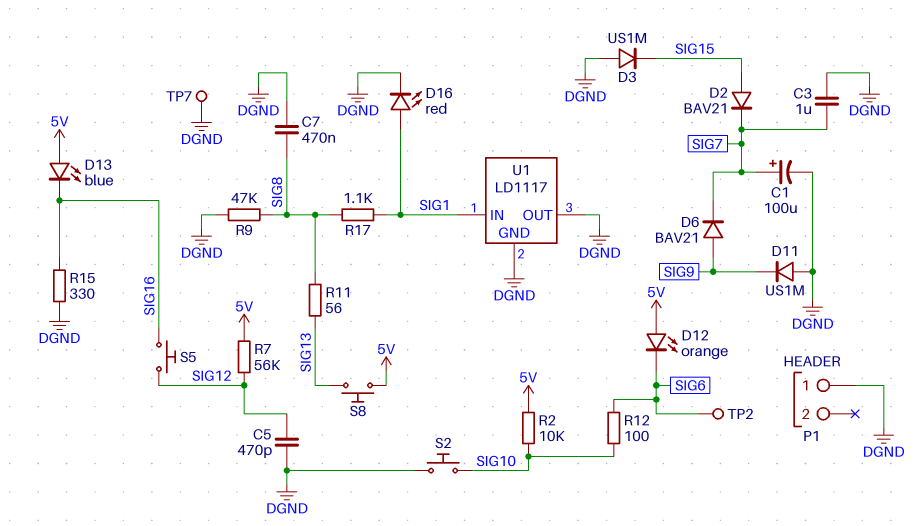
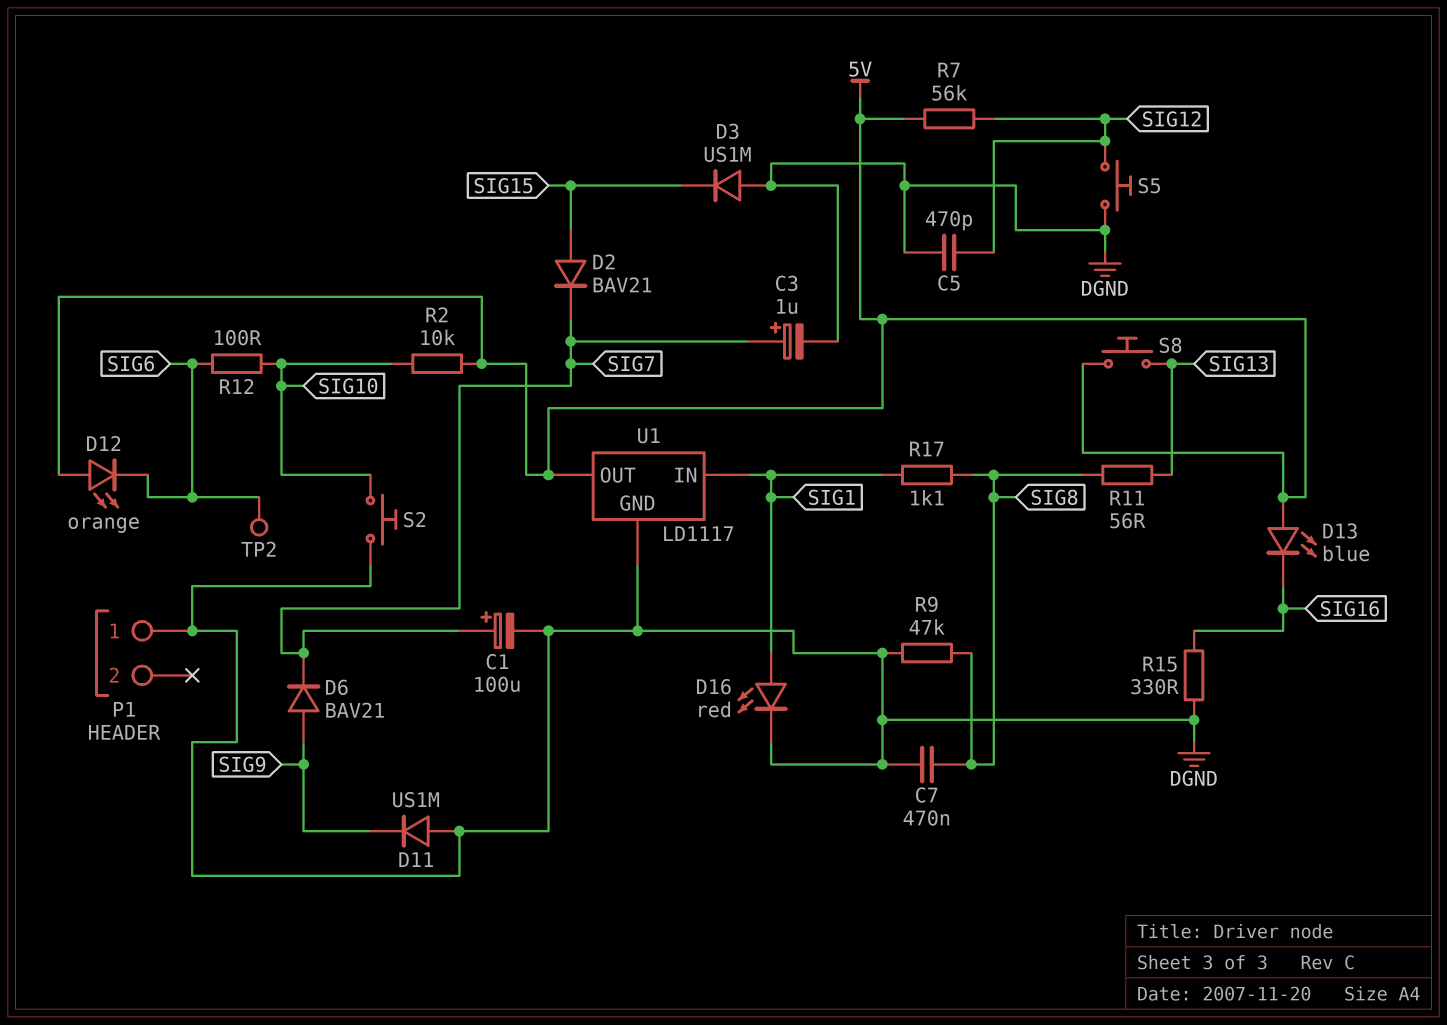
C3: 1uF (DGND, SIG7) -> 1uF (plus SIG7, minus DGND)
S5: button (SIG12, SIG16) -> button (DGND, SIG12)
TP7: test point (DGND) -> none
U1 pin OUT: DGND -> 5V

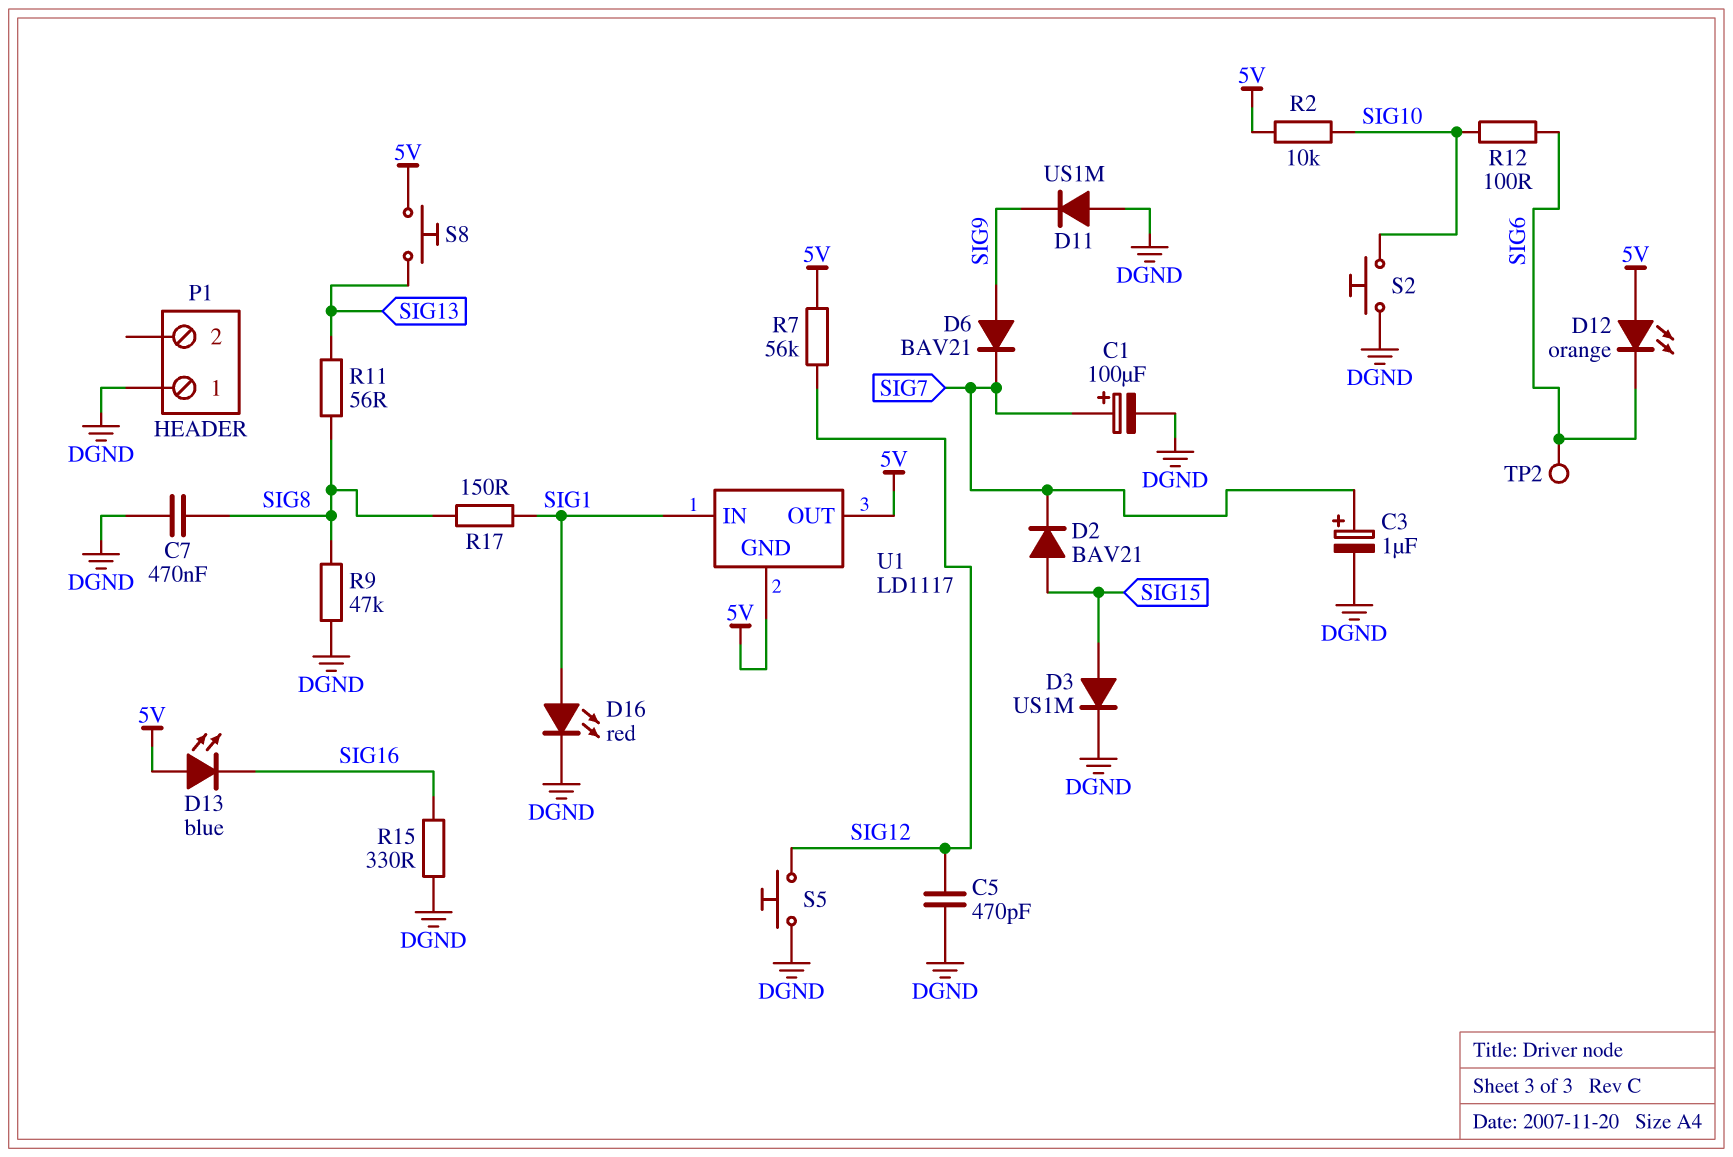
D3: diode US1M (A DGND, K SIG15) -> diode US1M (A SIG15, K DGND)
R17: 1.1k (SIG1, SIG8) -> 150 (SIG1, SIG8)
U1 pin GND: DGND -> 5V

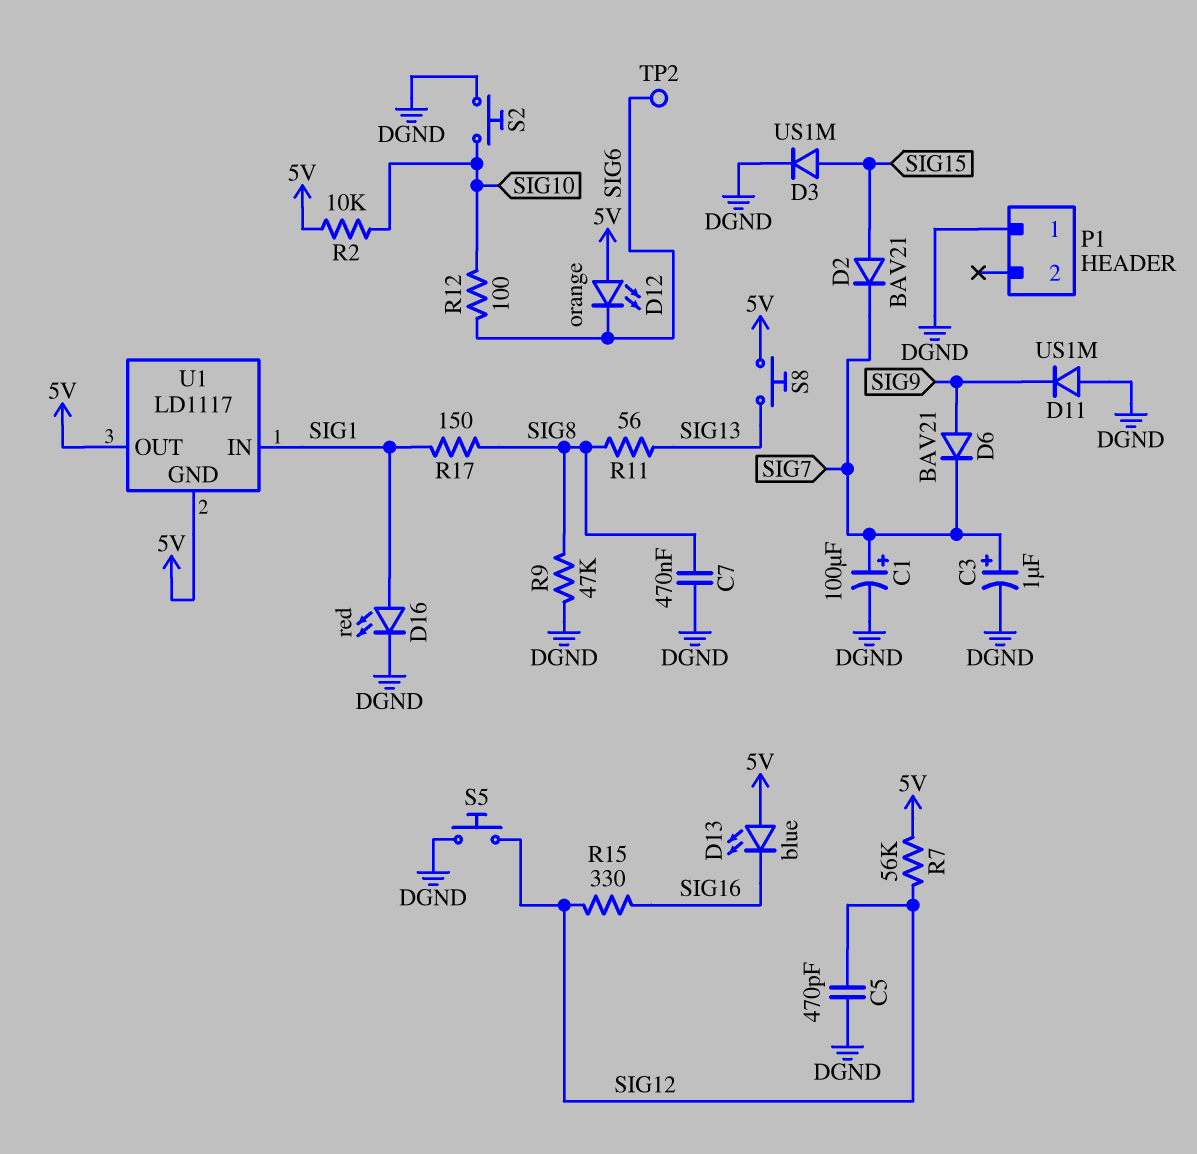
R15: 330 (DGND, SIG16) -> 330 (SIG12, SIG16)

